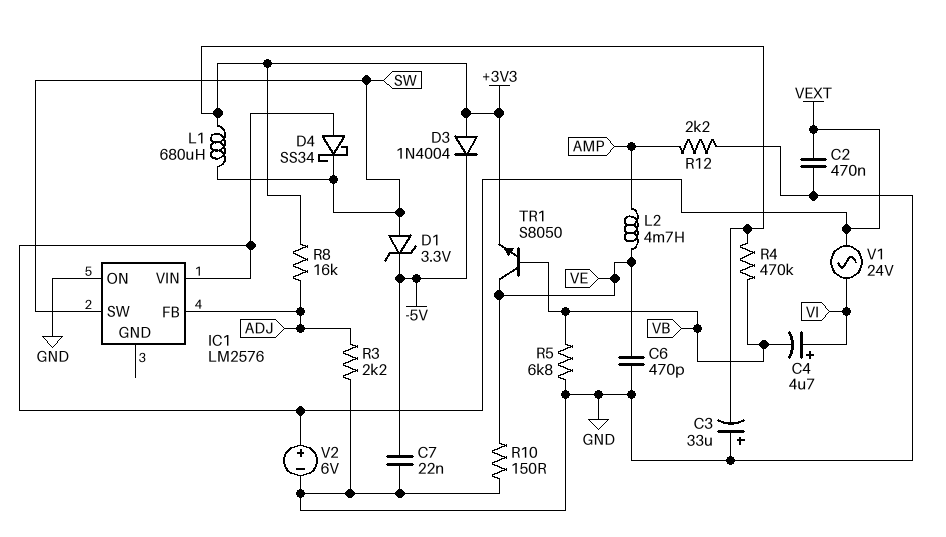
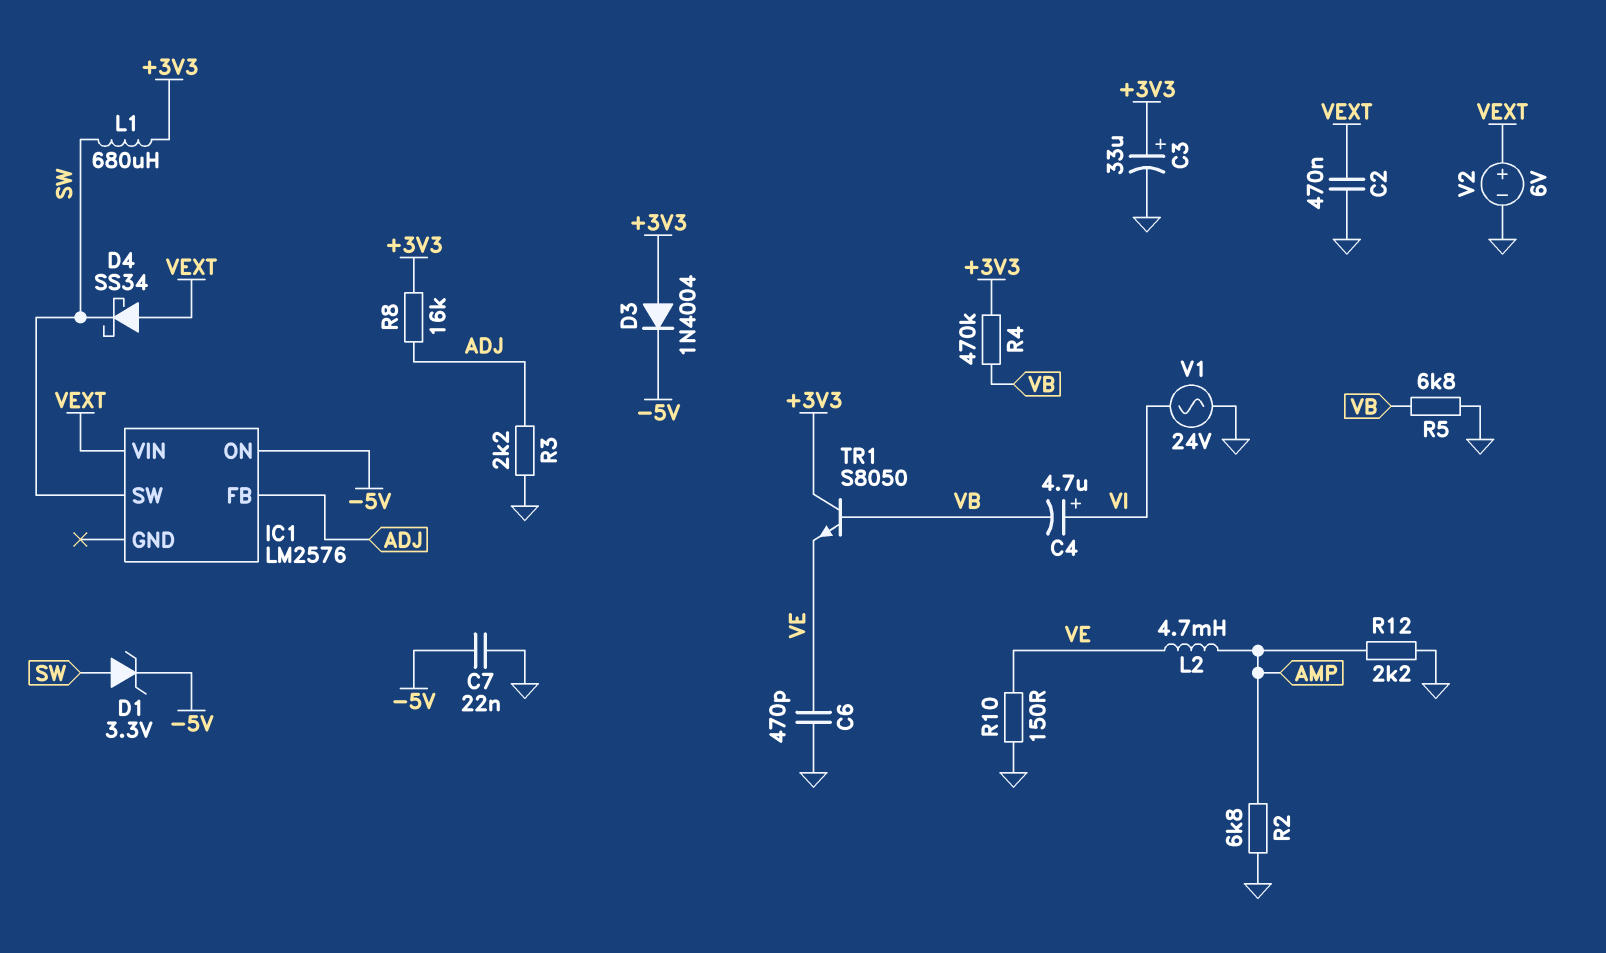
C3: 33uF (plus GND, minus +3V3) -> 33uF (plus +3V3, minus GND)
IC1 pin ON: GND -> -5V
R2: none -> 6.8k (AMP, GND)
TR1: NPN S8050 (B VB, C VE, E +3V3) -> NPN S8050 (B VB, C +3V3, E VE)
V1: AC 24V (VEXT, VI) -> AC 24V (GND, VI)

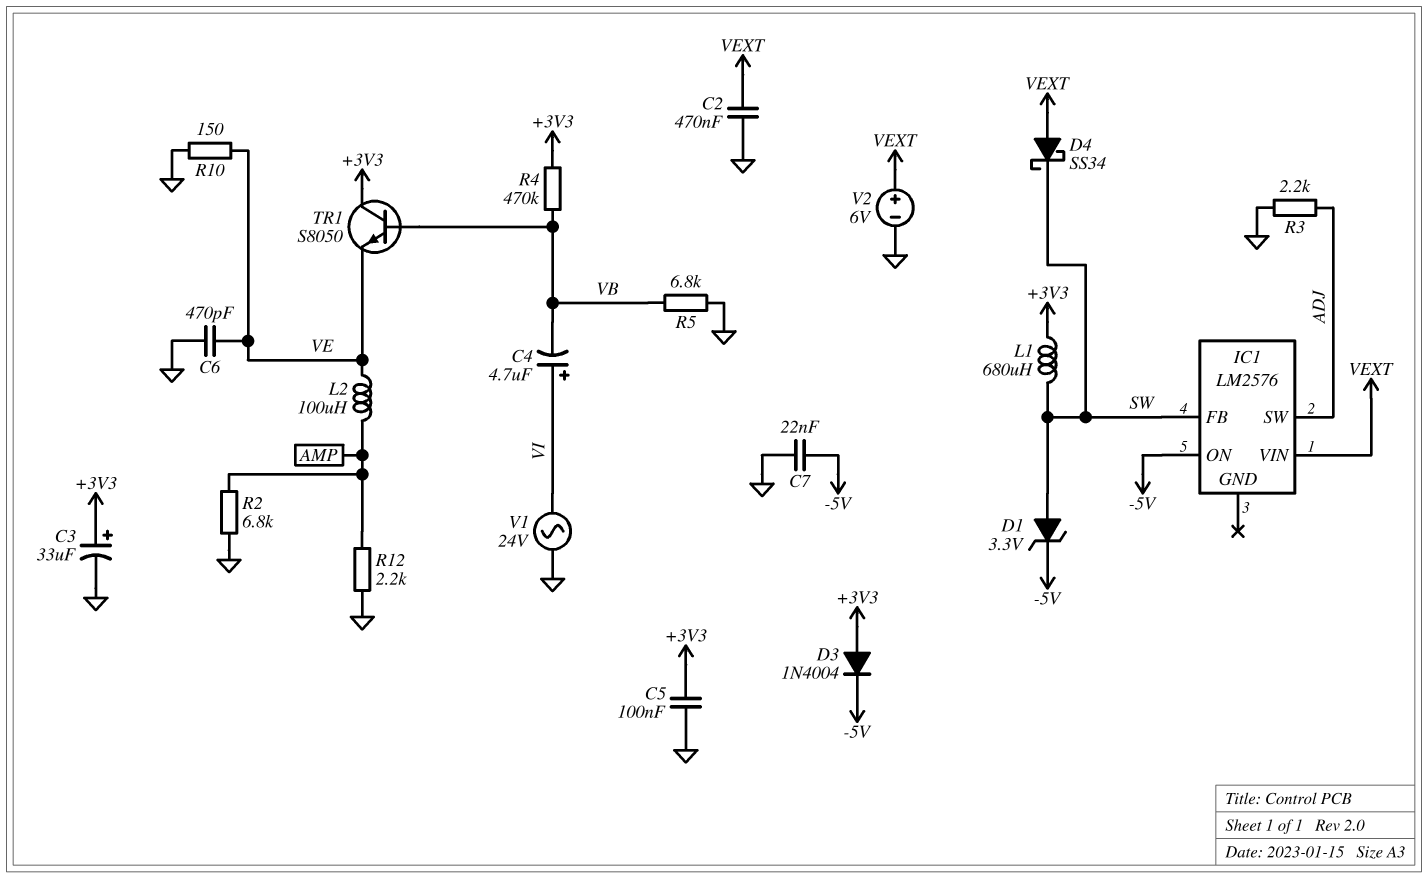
C5: none -> 100nF (+3V3, GND)
IC1 pin FB: ADJ -> SW
IC1 pin SW: SW -> ADJ
L2: 4.7mH (AMP, VE) -> 100uH (AMP, VE)
R8: 16k (+3V3, ADJ) -> none

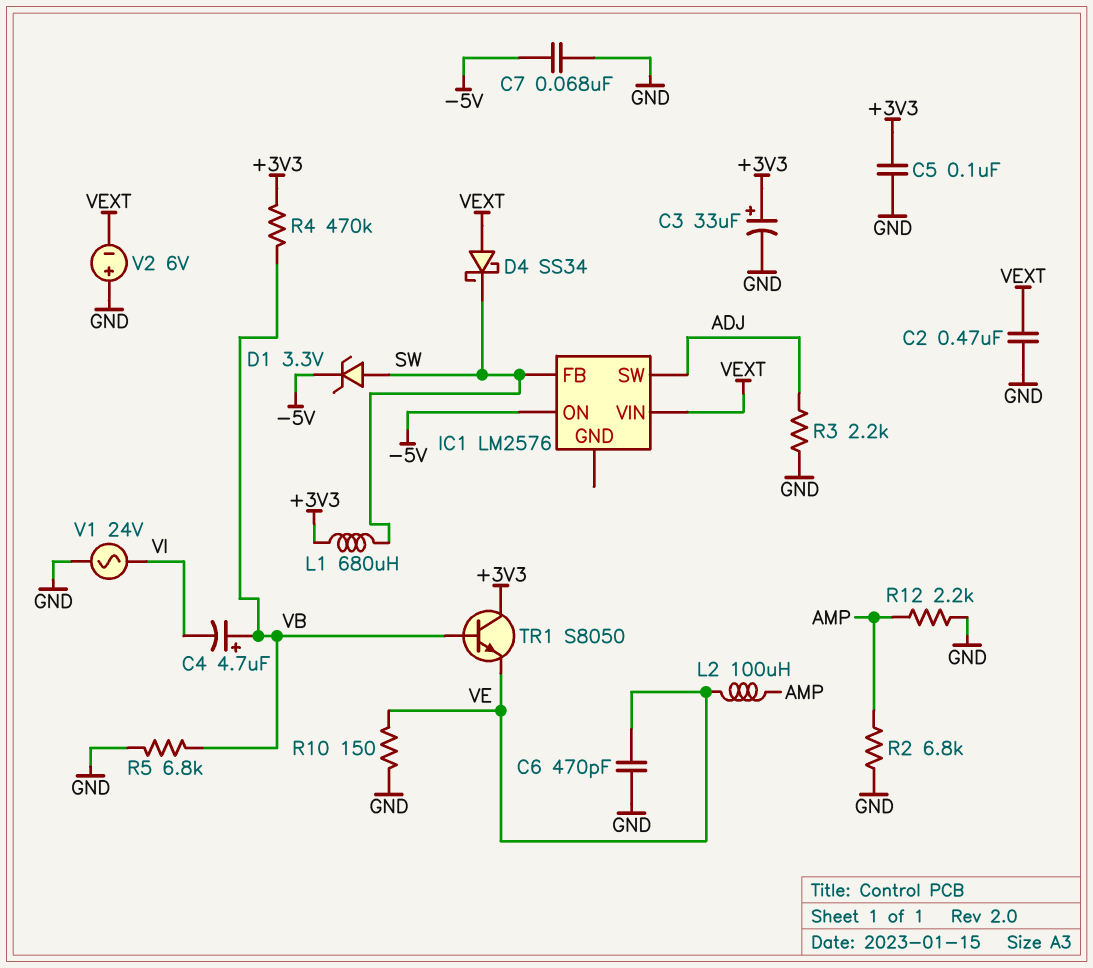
C4: 4.7uF (plus VI, minus VB) -> 4.7uF (plus VB, minus VI)
C7: 22nF (-5V, GND) -> 68nF (-5V, GND)
D3: diode 1N4004 (A +3V3, K -5V) -> none
V2: 6V (plus VEXT, minus GND) -> 6V (plus GND, minus VEXT)

